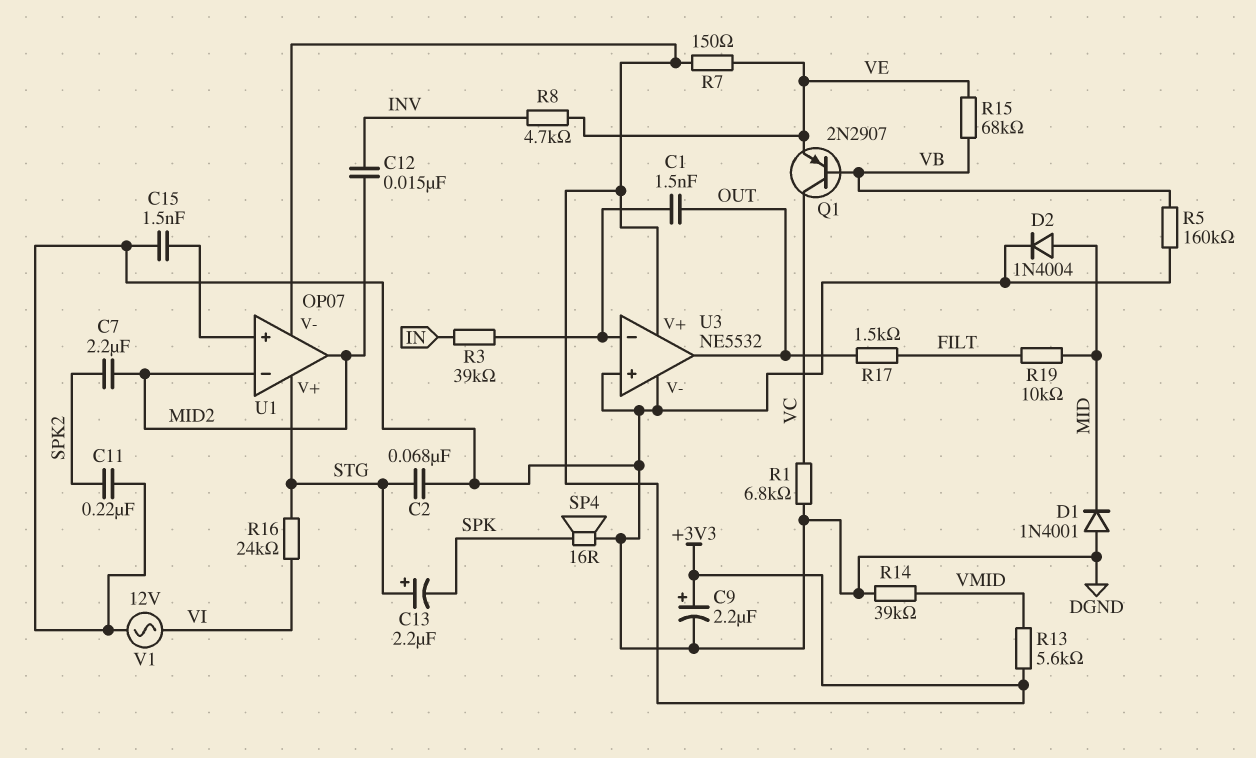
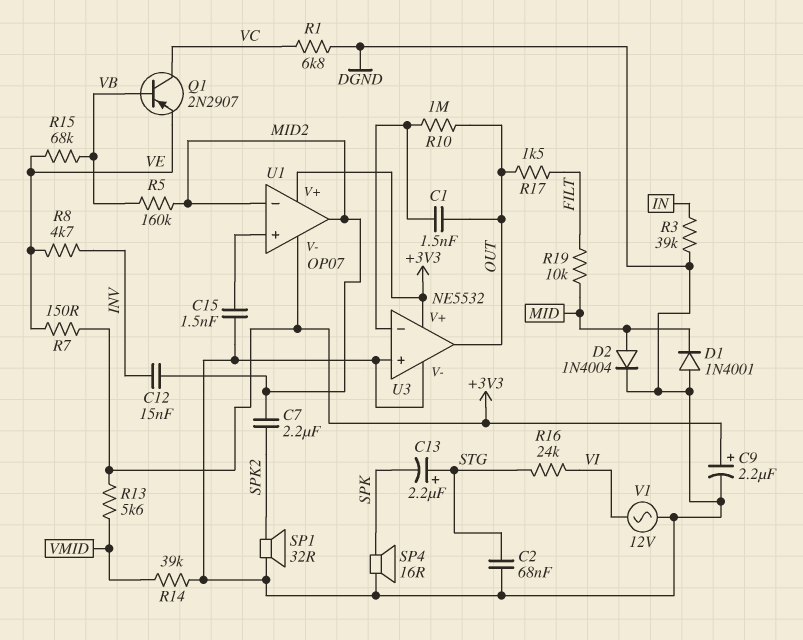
C11: 220nF (DGND, SPK2) -> none
R3: 39k (IN, U3/in-) -> 39k (DGND, IN)
R5: 160k (DGND, VB) -> 160k (MID2, VB)
R10: none -> 1M (OUT, U3/in-)
SP1: none -> speaker 32R (DGND, SPK2)
U1 pin V+: STG -> +3V3

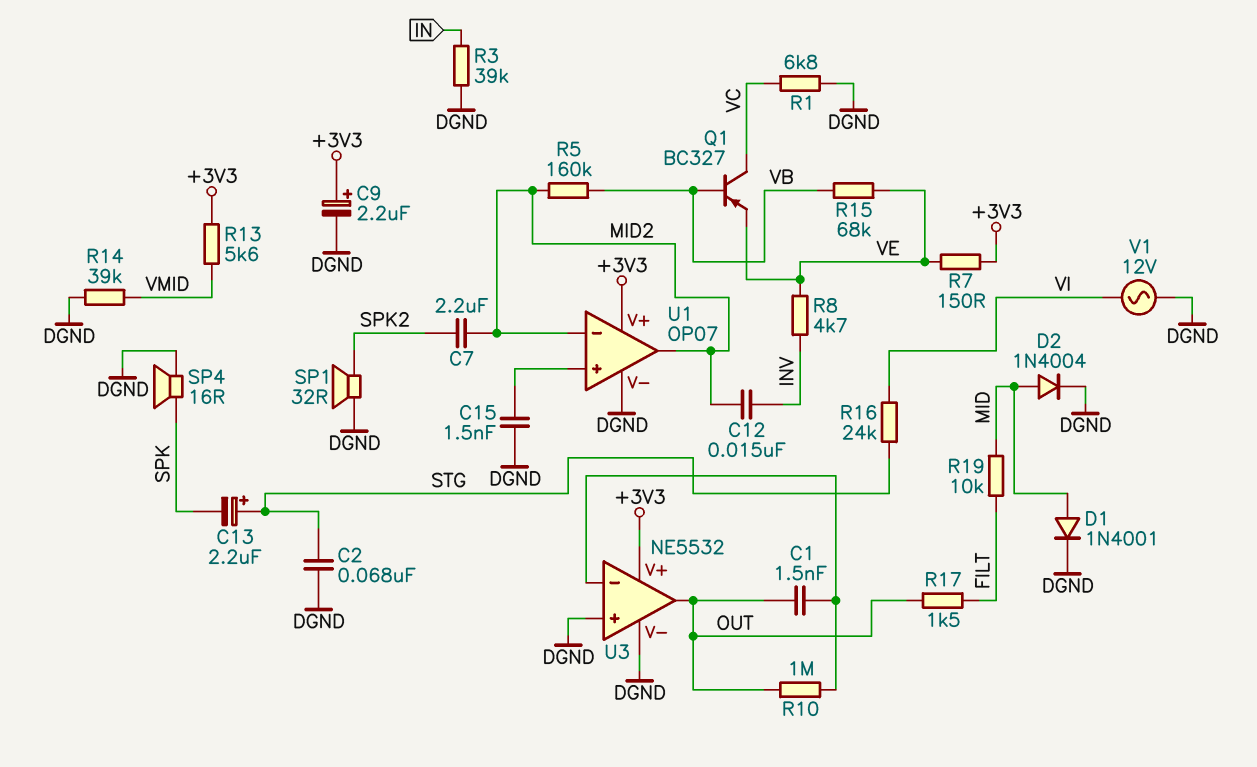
D1: diode 1N4001 (A DGND, K MID) -> diode 1N4001 (A MID, K DGND)
Q1: PNP 2N2907 (B VB, C VC, E VE) -> PNP BC327 (B VB, C VC, E VE)
U1 pin V-: +3V3 -> DGND

